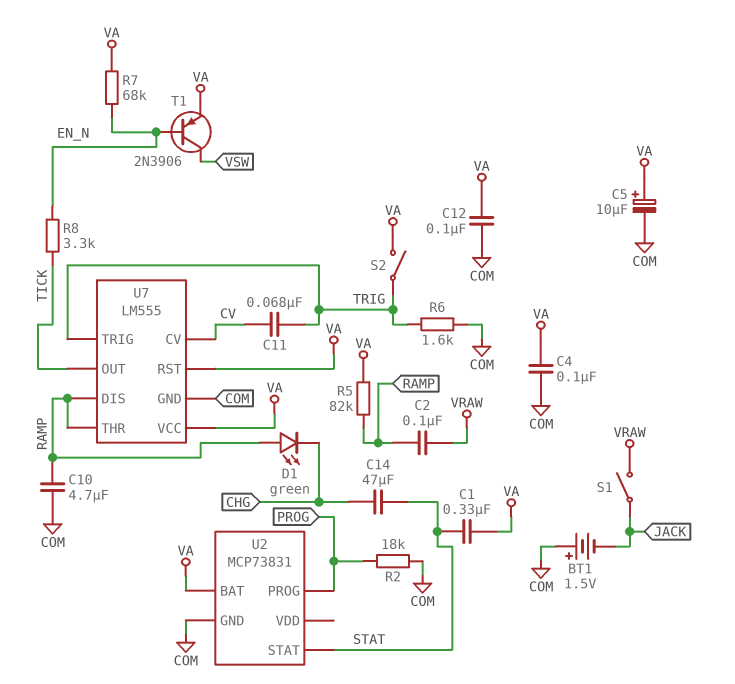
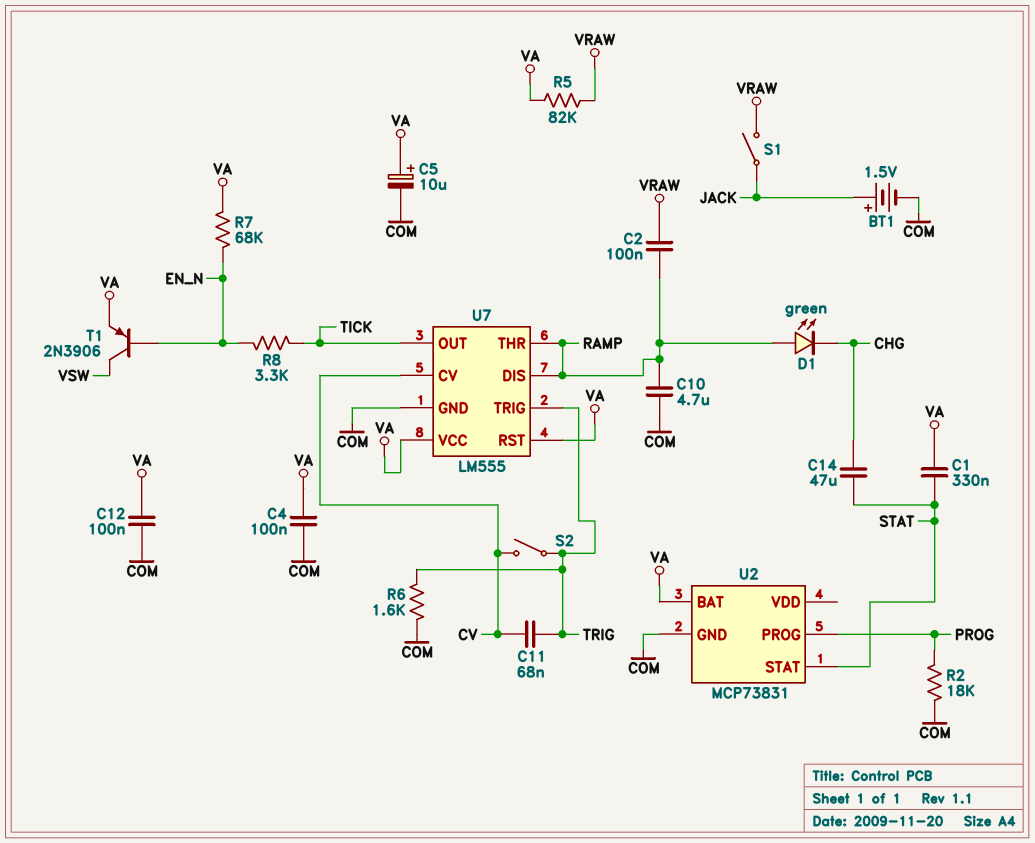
BT1: 1.5V (plus COM, minus JACK) -> 1.5V (plus JACK, minus COM)
R5: 82k (RAMP, VA) -> 82k (VA, VRAW)
S2: switch (TRIG, VA) -> switch (CV, TRIG)

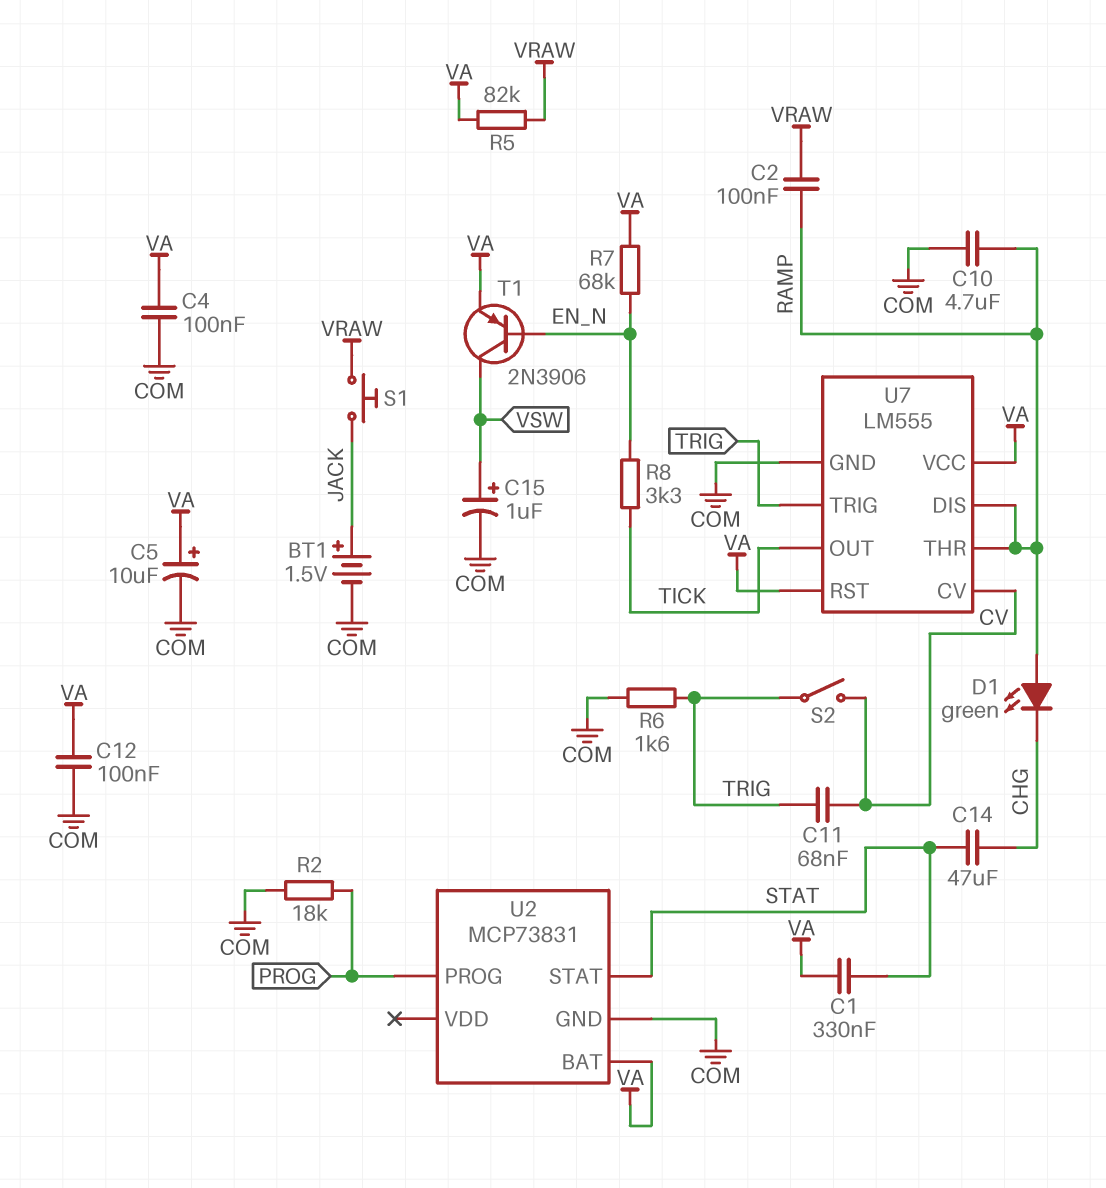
C15: none -> 1uF (plus VSW, minus COM)
S1: switch (JACK, VRAW) -> button (JACK, VRAW)

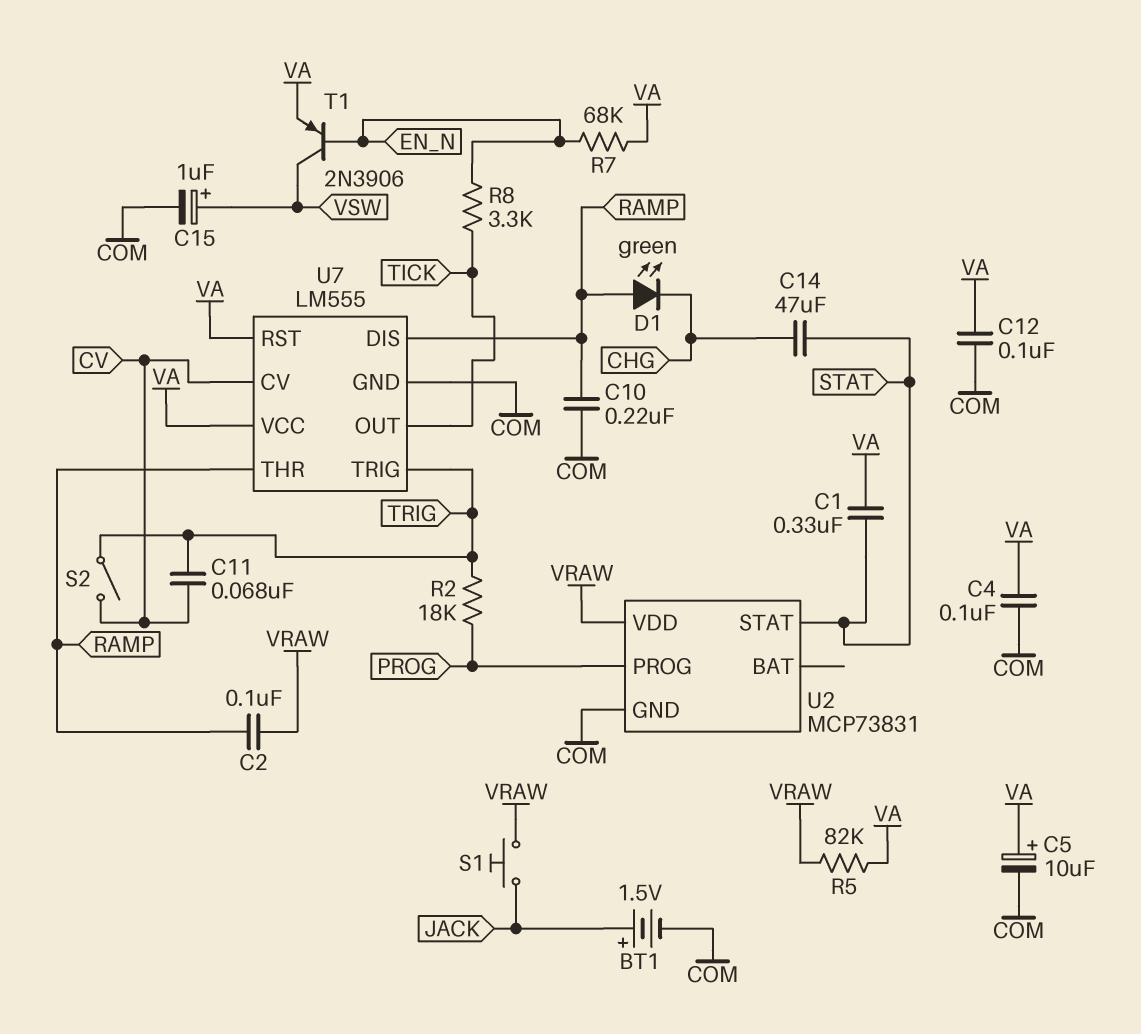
C10: 4.7uF (COM, RAMP) -> 220nF (COM, RAMP)
R2: 18k (COM, PROG) -> 18k (PROG, TRIG)
R6: 1.6k (COM, TRIG) -> none
U2 pin BAT: VA -> none
U2 pin VDD: none -> VRAW

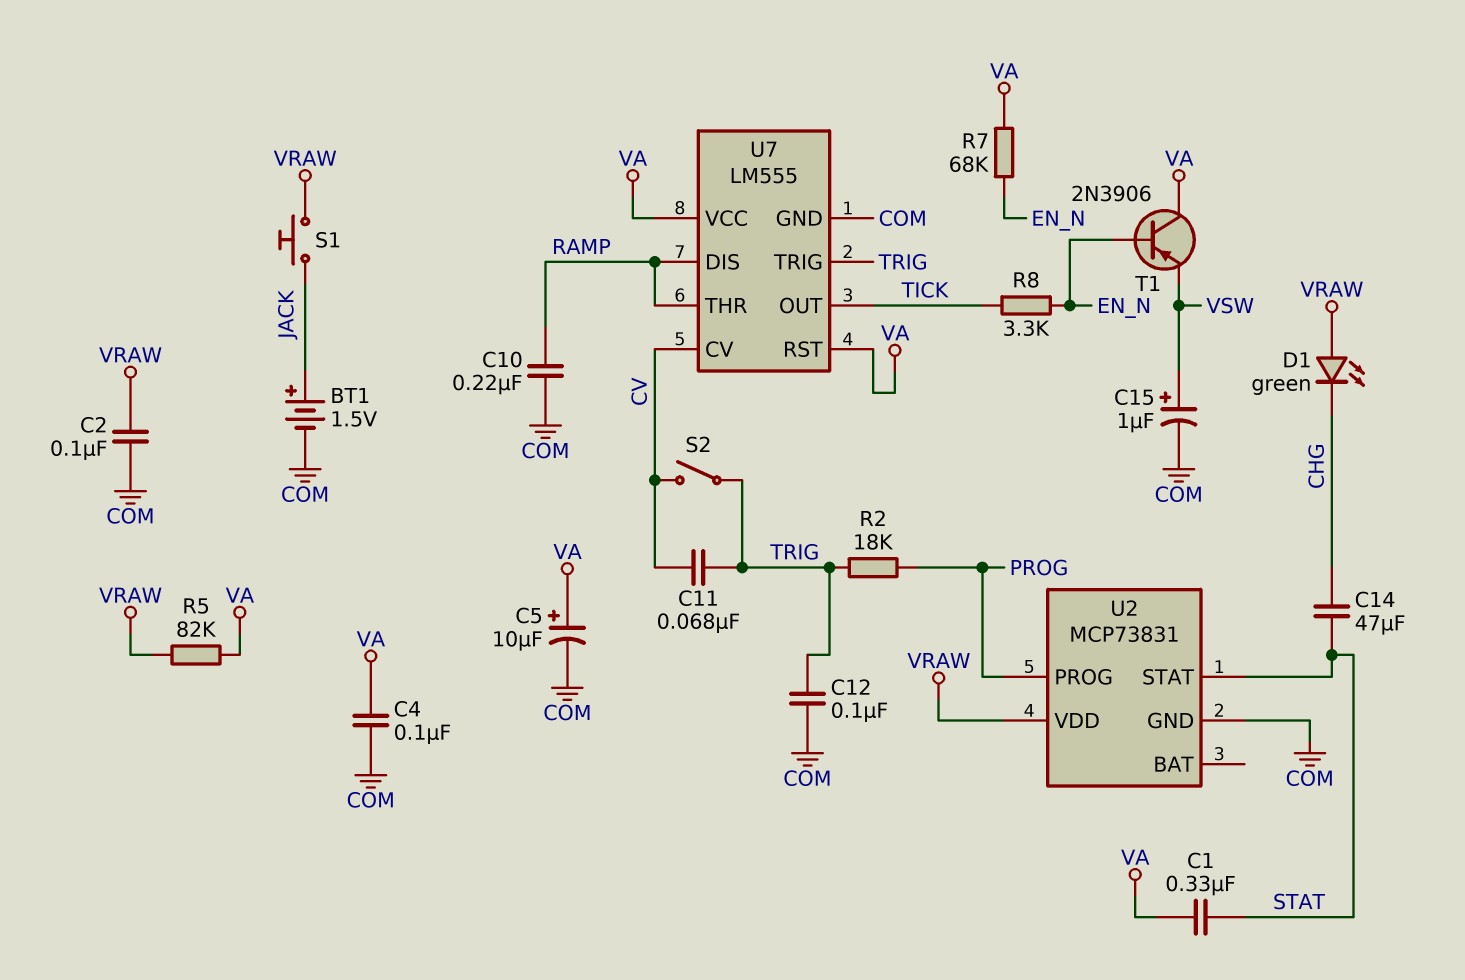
C2: 100nF (RAMP, VRAW) -> 100nF (COM, VRAW)
C12: 100nF (COM, VA) -> 100nF (COM, TRIG)
D1: LED green (A RAMP, K CHG) -> LED green (A VRAW, K CHG)
T1: PNP 2N3906 (B EN_N, C VSW, E VA) -> PNP 2N3906 (B EN_N, C VA, E VSW)

